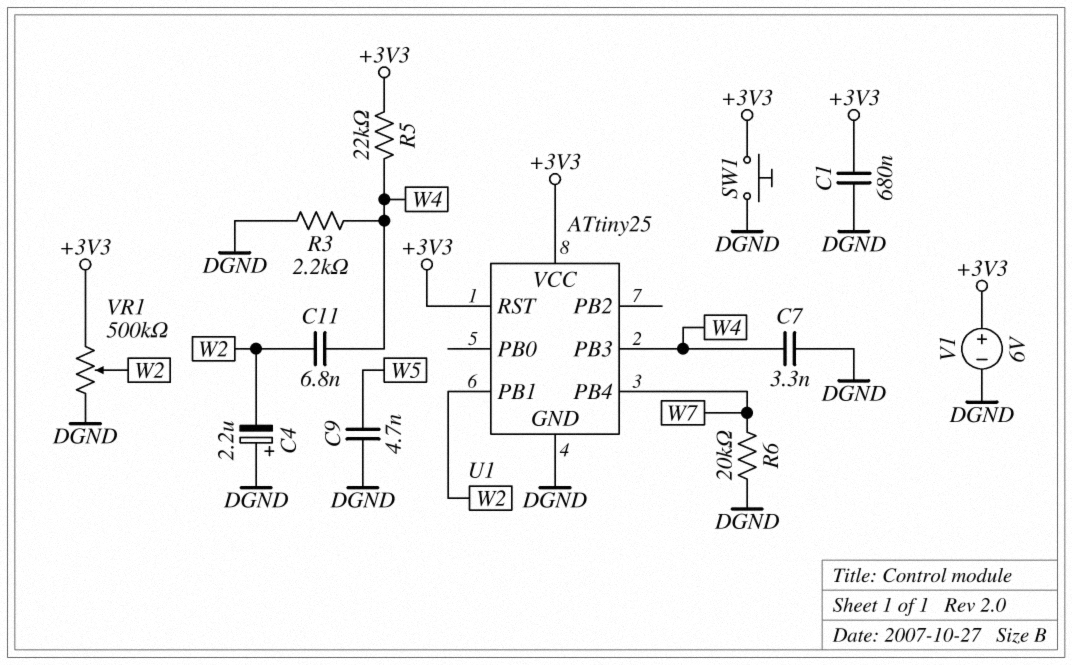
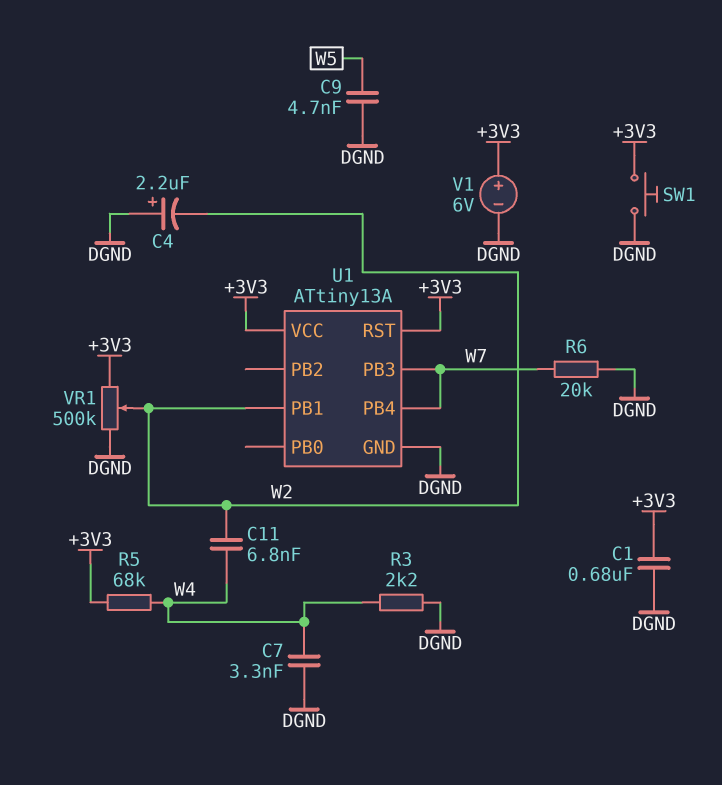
R5: 22k (+3V3, W4) -> 68k (+3V3, W4)
U1: ATtiny25 -> ATtiny13A
U1 pin PB3: W4 -> W7

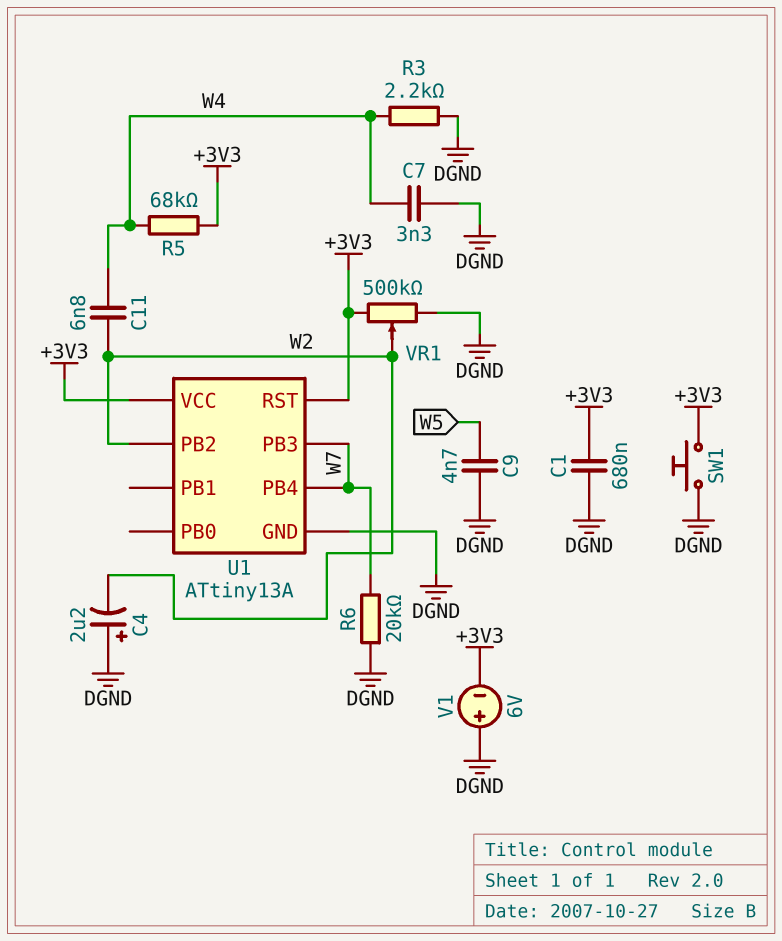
U1 pin PB1: W2 -> none
U1 pin PB2: none -> W2
V1: 6V (plus +3V3, minus DGND) -> 6V (plus DGND, minus +3V3)

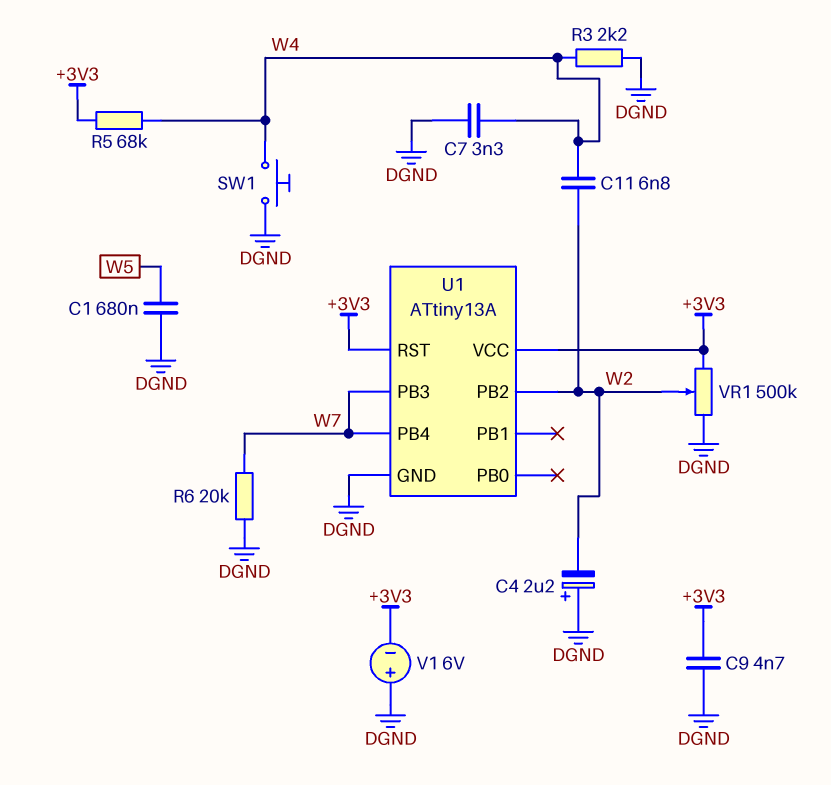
C1: 680nF (+3V3, DGND) -> 680nF (DGND, W5)
C9: 4.7nF (DGND, W5) -> 4.7nF (+3V3, DGND)
SW1: button (+3V3, DGND) -> button (DGND, W4)

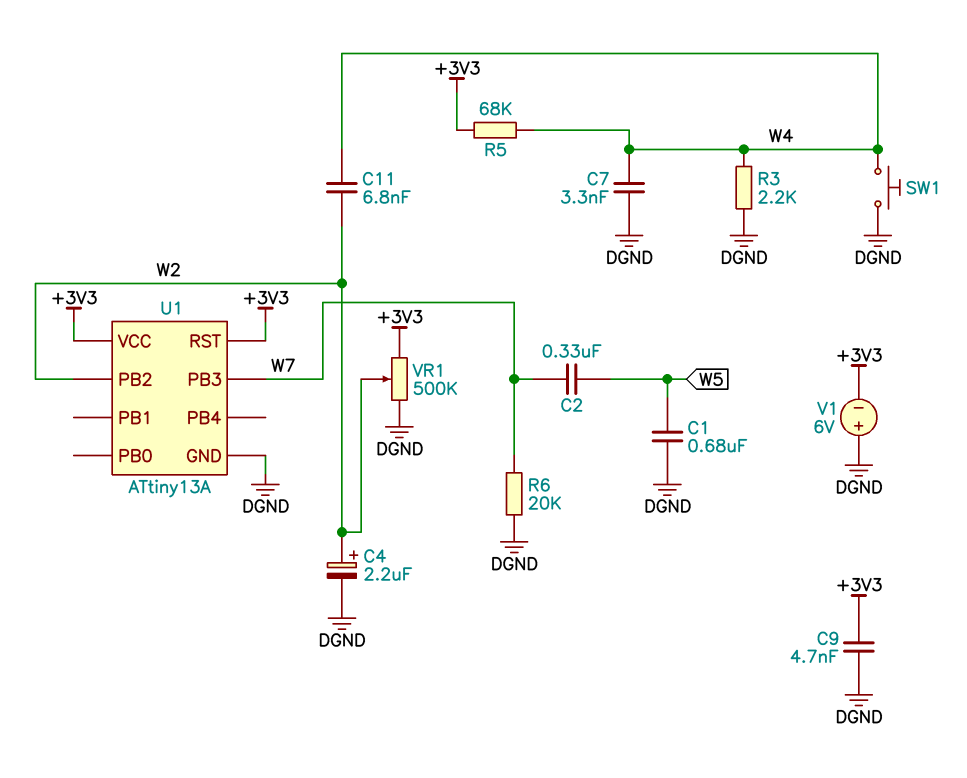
C2: none -> 330nF (W5, W7)
C4: 2.2uF (plus DGND, minus W2) -> 2.2uF (plus W2, minus DGND)
U1 pin PB4: W7 -> none

